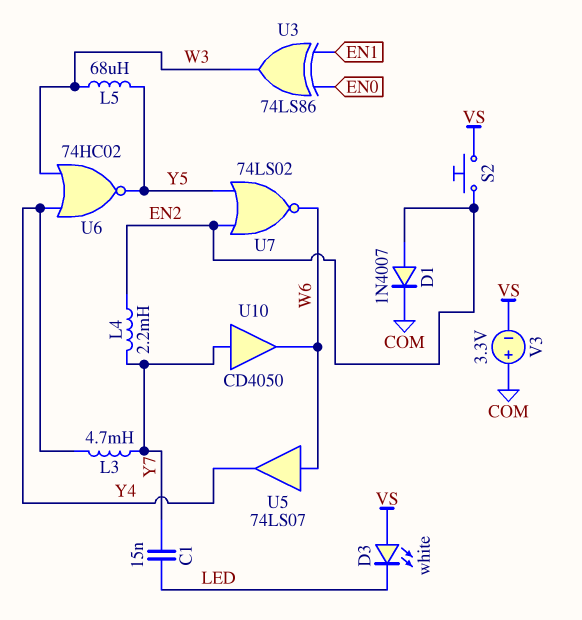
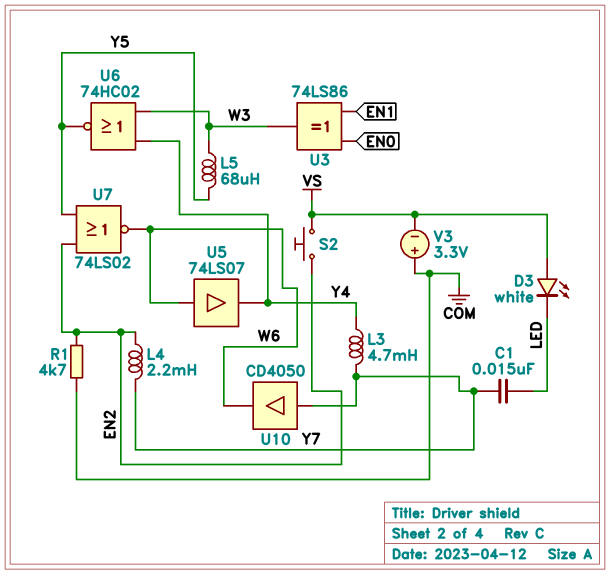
D1: diode 1N4007 (A EN2, K COM) -> none
R1: none -> 4.7k (COM, EN2)

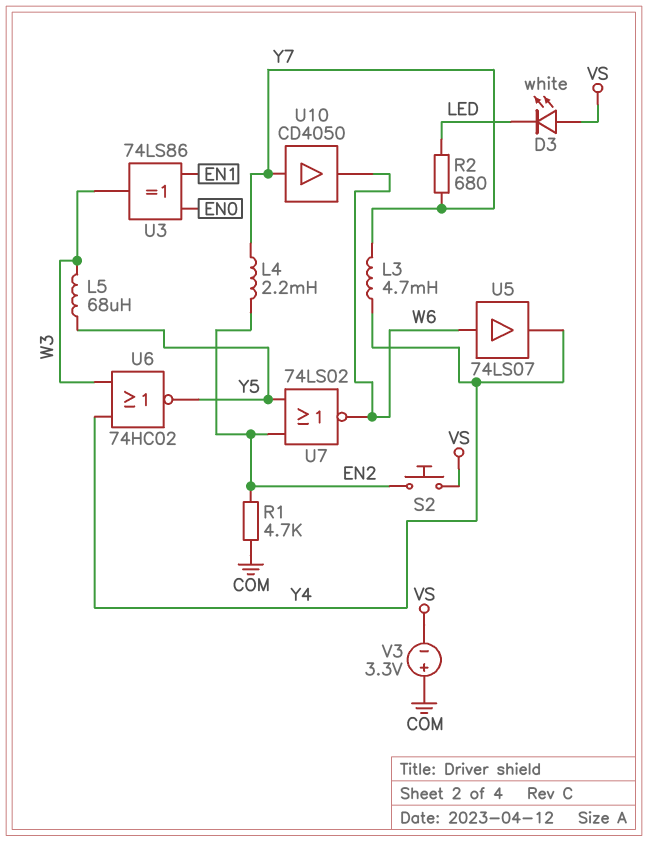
C1: 15nF (LED, Y7) -> none
R2: none -> 680 (LED, Y7)

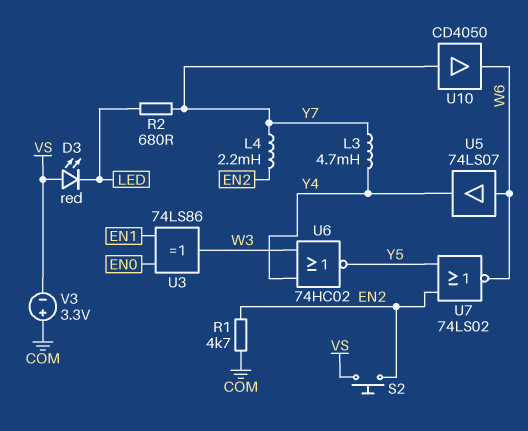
D3: LED white (A VS, K LED) -> LED red (A VS, K LED)
L5: 68uH (W3, Y5) -> none

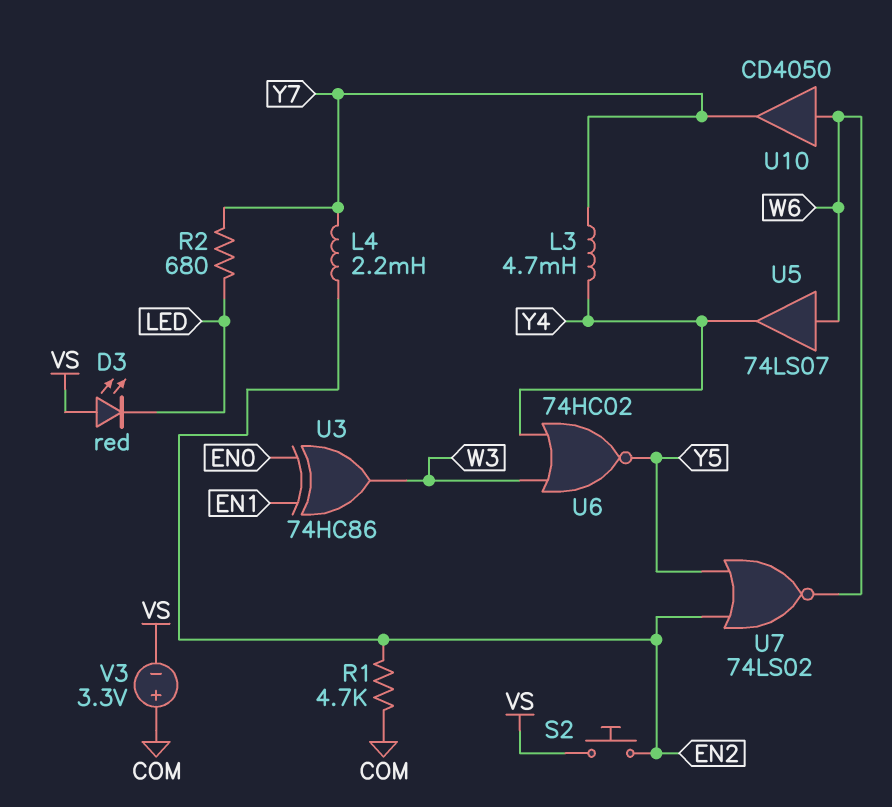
U3: XOR 74LS86 (in EN0, in EN1, out W3) -> XOR 74HC86 (in EN0, in EN1, out W3)
U10: buffer CD4050 (in Y7, out W6) -> buffer CD4050 (in W6, out Y7)

